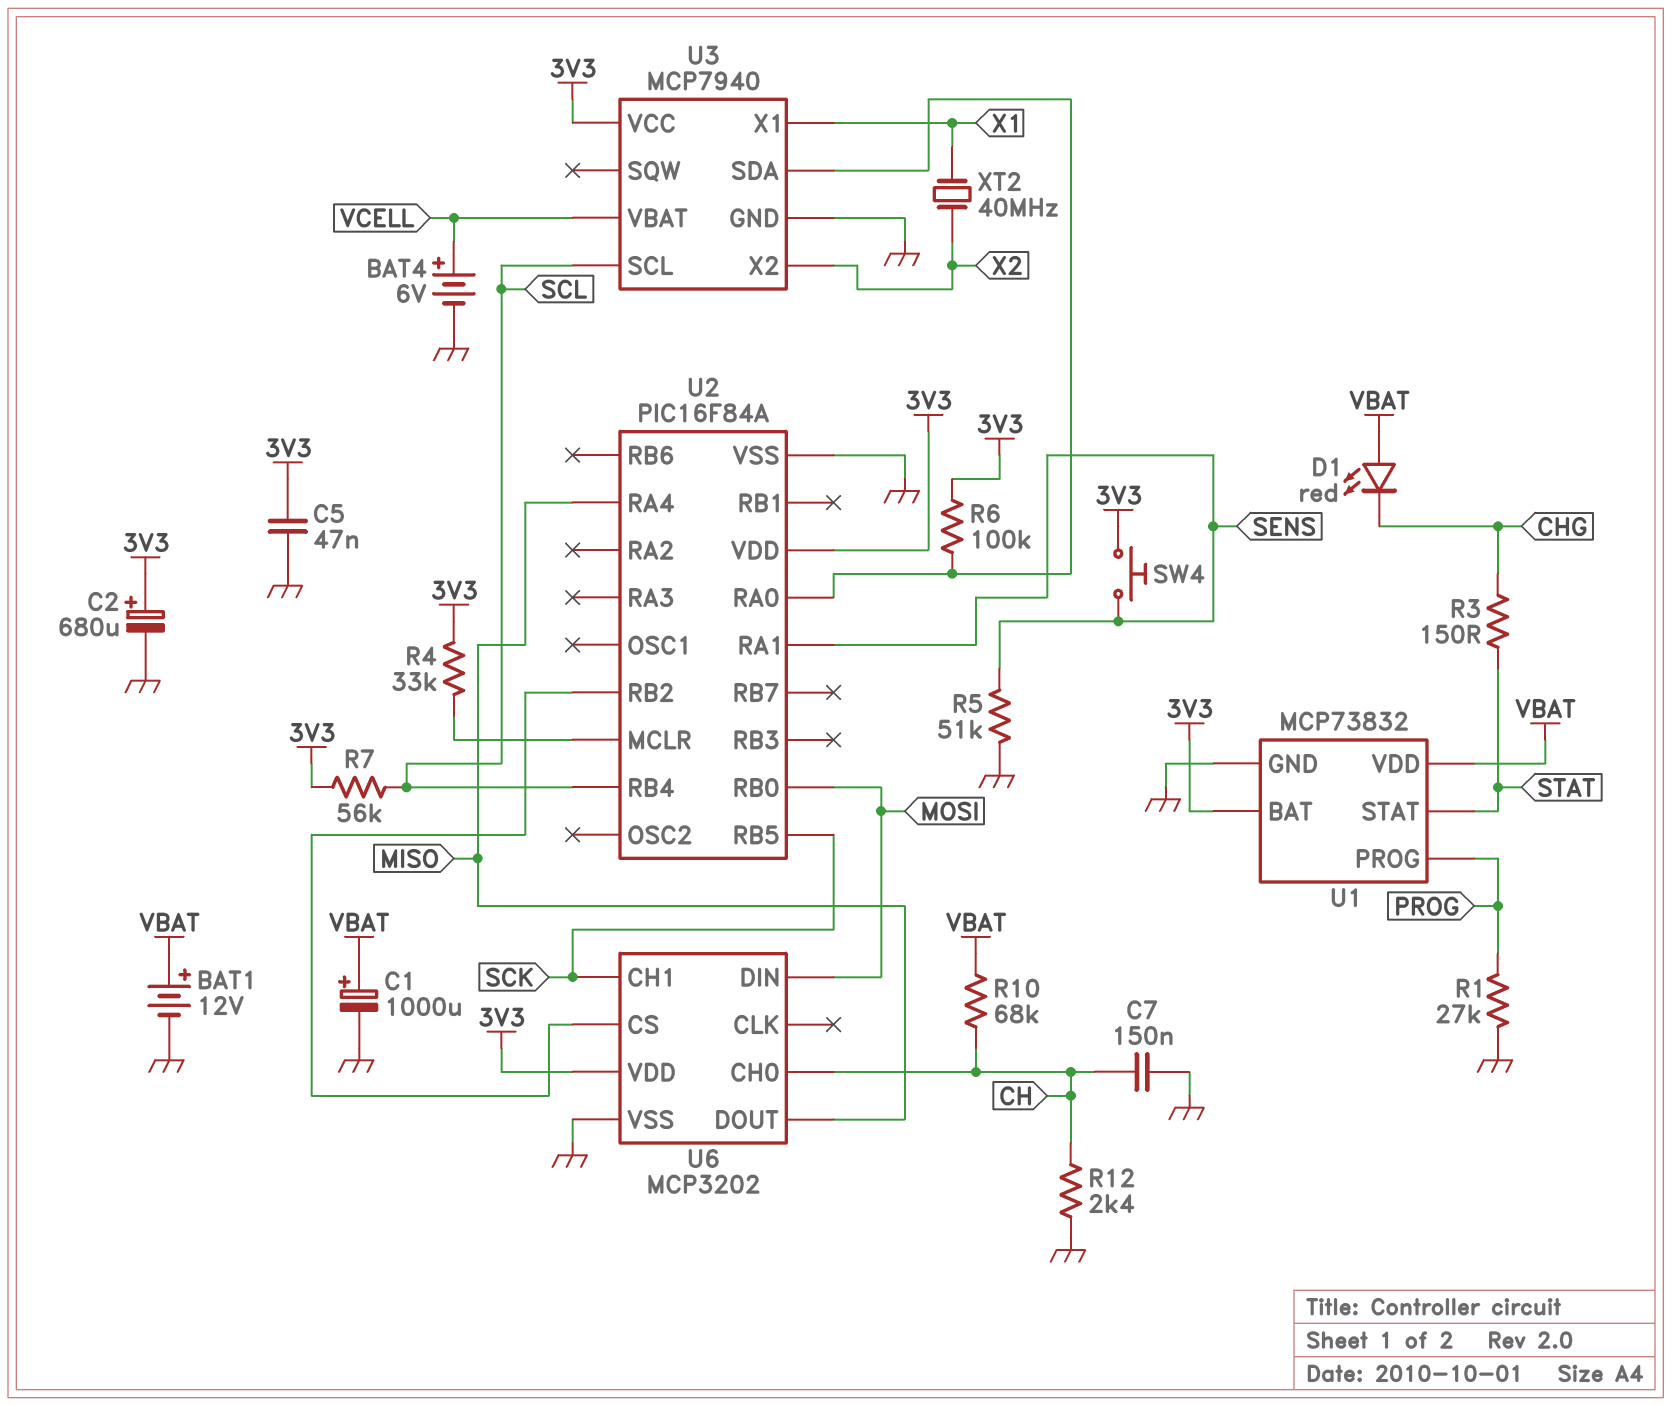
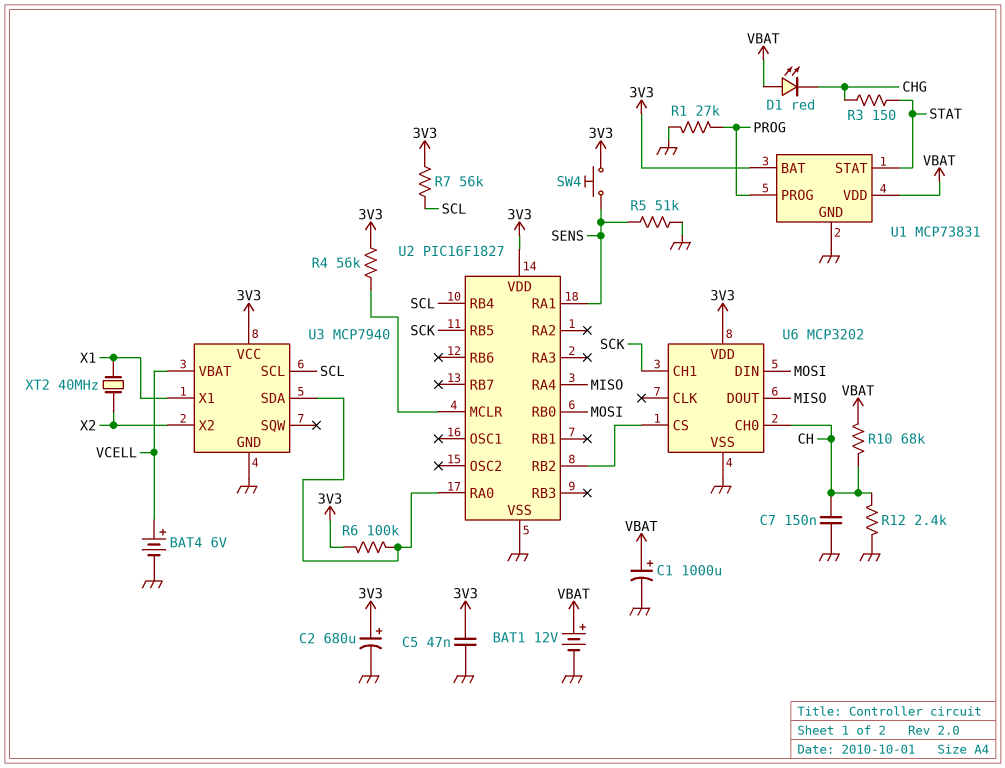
R4: 33k (3V3, U2/MCLR) -> 56k (3V3, U2/MCLR)
U1: MCP73832 -> MCP73831
U2: PIC16F84A -> PIC16F1827

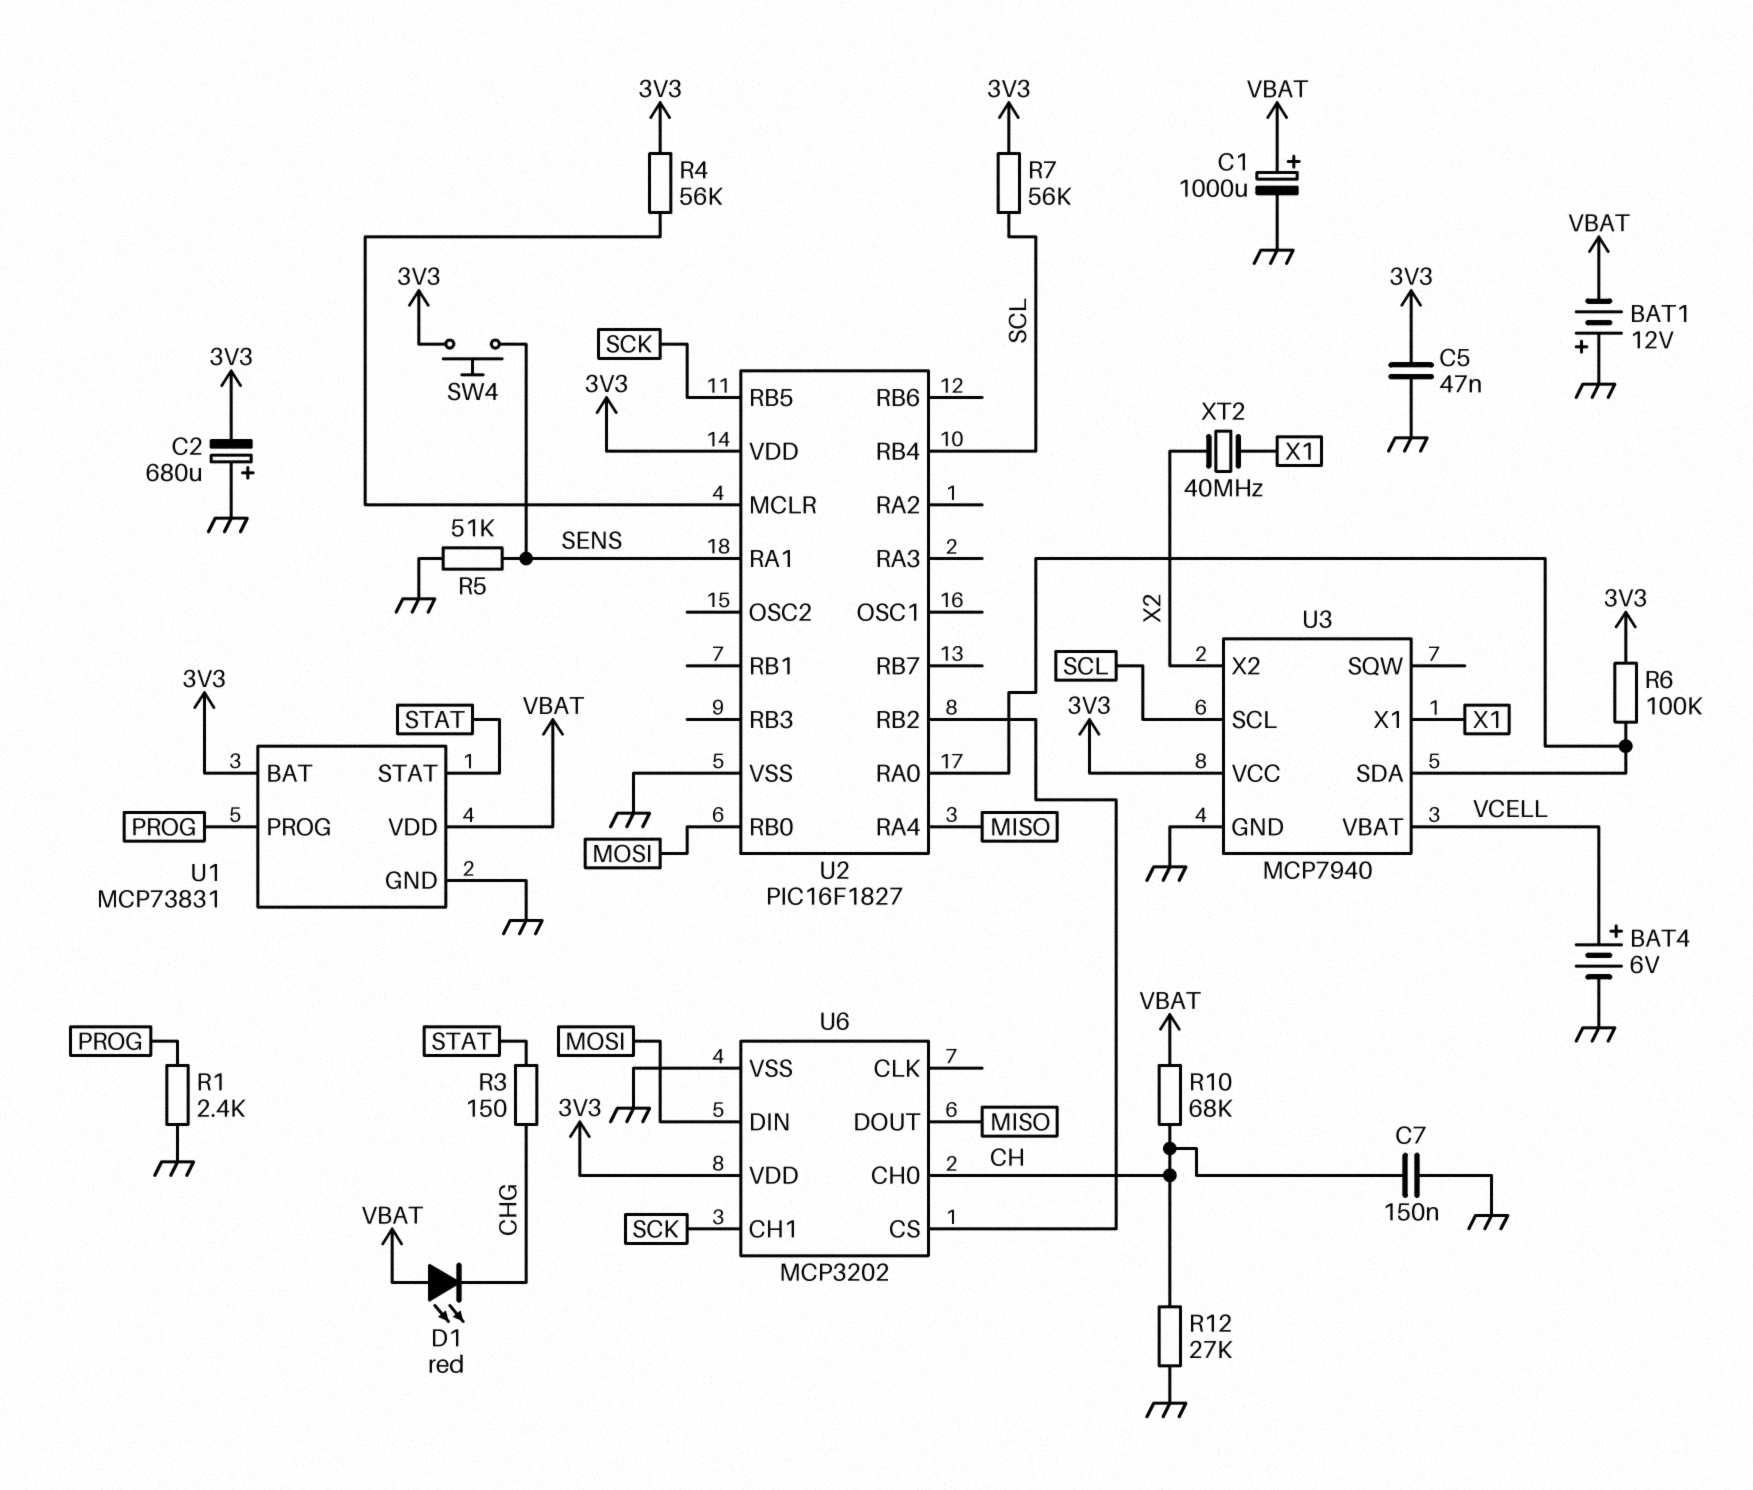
BAT1: 12V (plus VBAT, minus GND) -> 12V (plus GND, minus VBAT)
C2: 680uF (plus 3V3, minus GND) -> 680uF (plus GND, minus 3V3)
R1: 27k (GND, PROG) -> 2.4k (GND, PROG)
R12: 2.4k (CH, GND) -> 27k (CH, GND)

